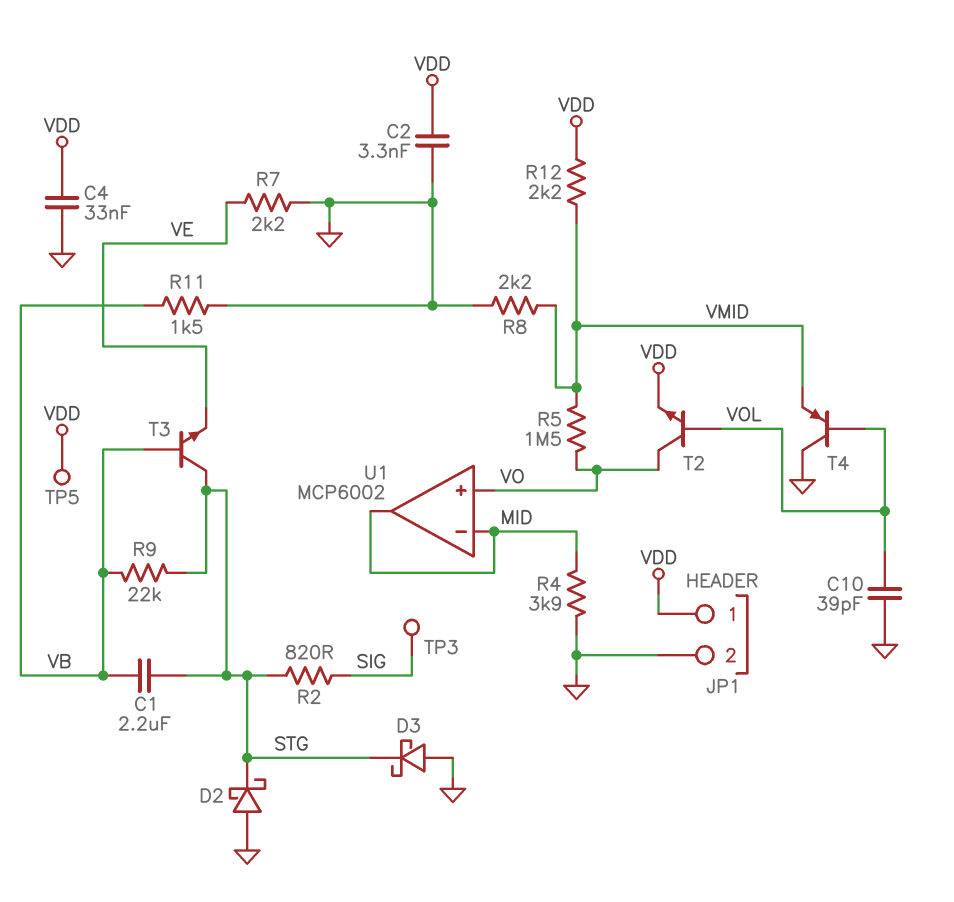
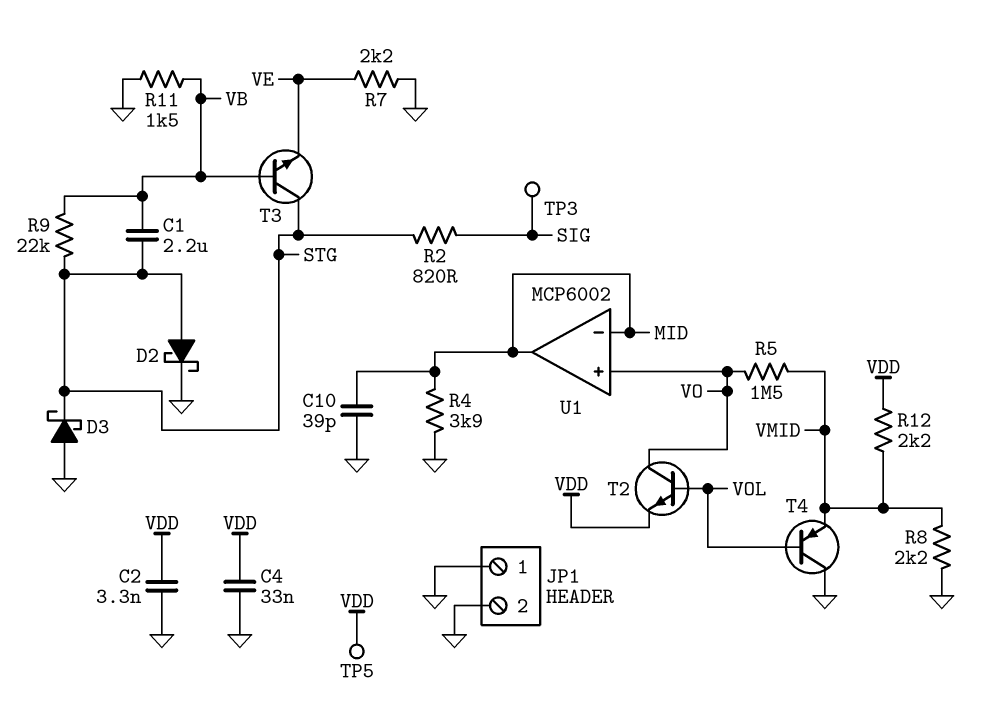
C10: 39pF (GND, VOL) -> 39pF (GND, MID)
D2: schottky (A GND, K STG) -> schottky (A STG, K GND)
JP1 pin 1: VDD -> GND

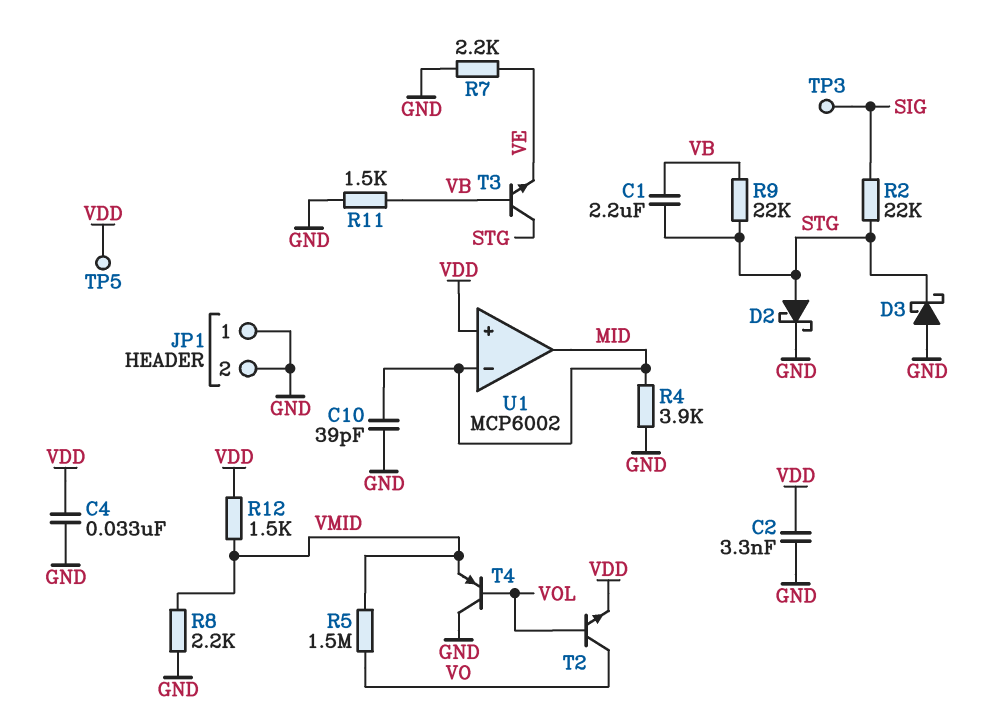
R2: 820 (SIG, STG) -> 22k (SIG, STG)
R12: 2.2k (VDD, VMID) -> 1.5k (VDD, VMID)
U1 pin in+: VO -> VDD

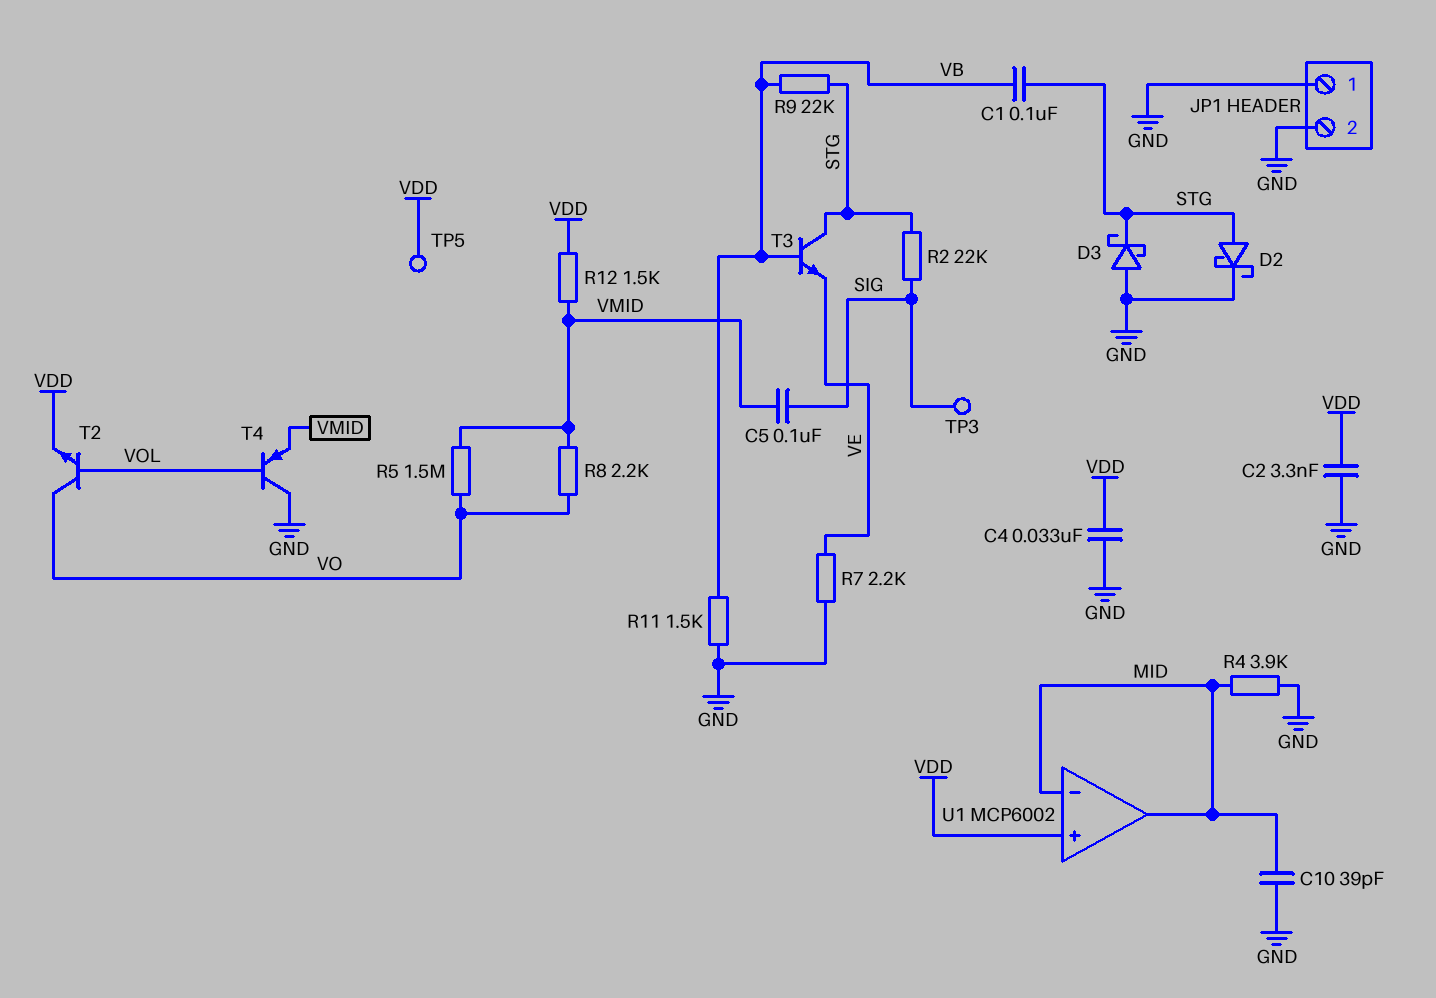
C1: 2.2uF (STG, VB) -> 100nF (STG, VB)
C5: none -> 100nF (SIG, VMID)
R8: 2.2k (GND, VMID) -> 2.2k (VMID, VO)

